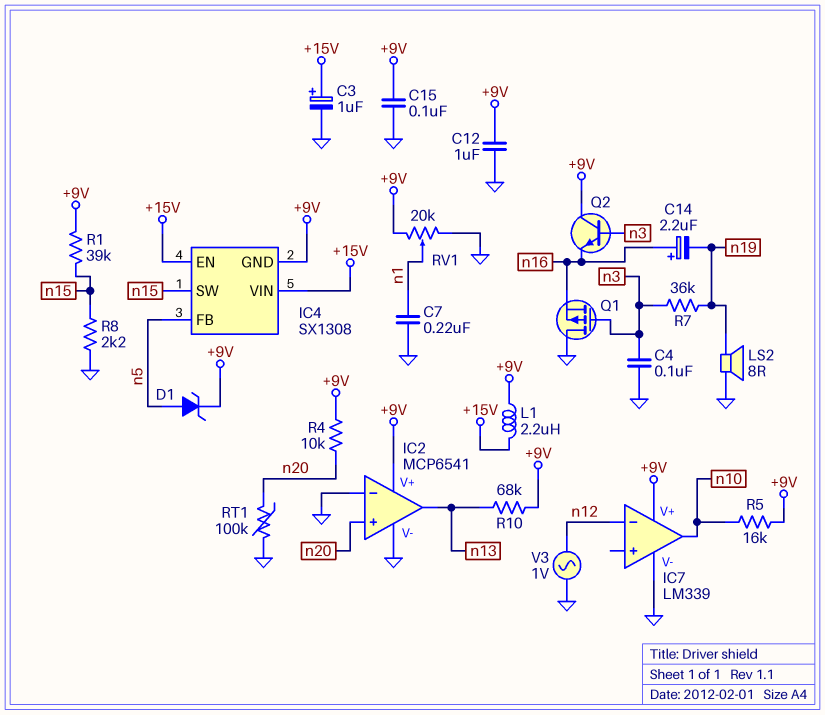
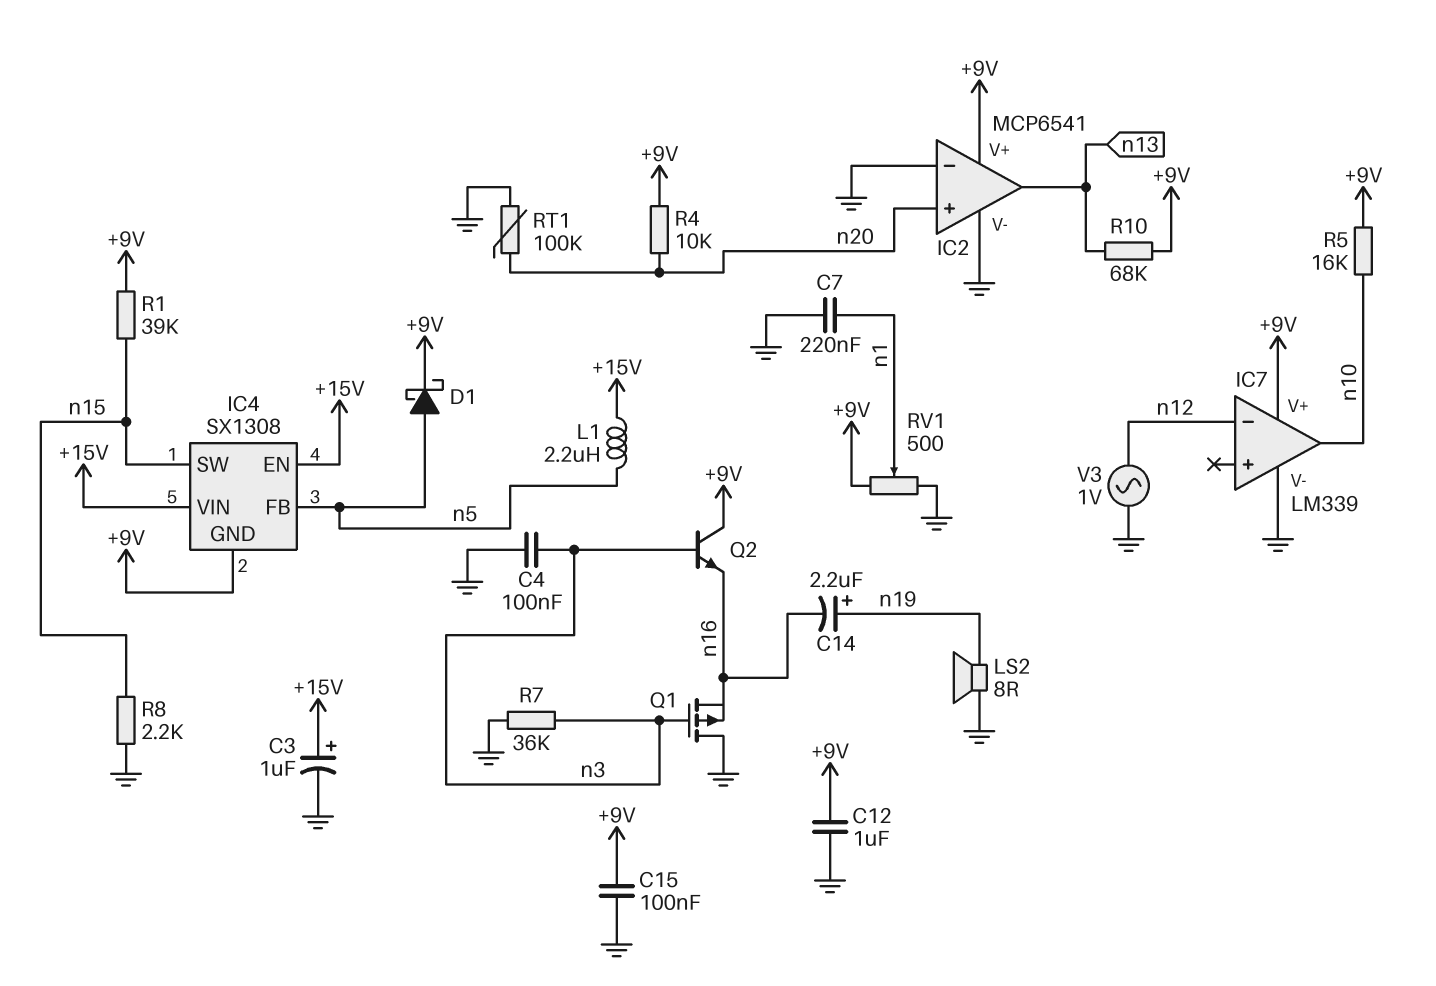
C14: 2.2uF (plus n16, minus n19) -> 2.2uF (plus n19, minus n16)
D1: zener (A n5, K +9V) -> schottky (A n5, K +9V)
L1: 2.2uH (+9V, +15V) -> 2.2uH (+15V, n5)
R7: 36k (n3, n19) -> 36k (GND, n3)
RV1: 20k (+9V, GND, wiper n1) -> 500 (+9V, GND, wiper n1)

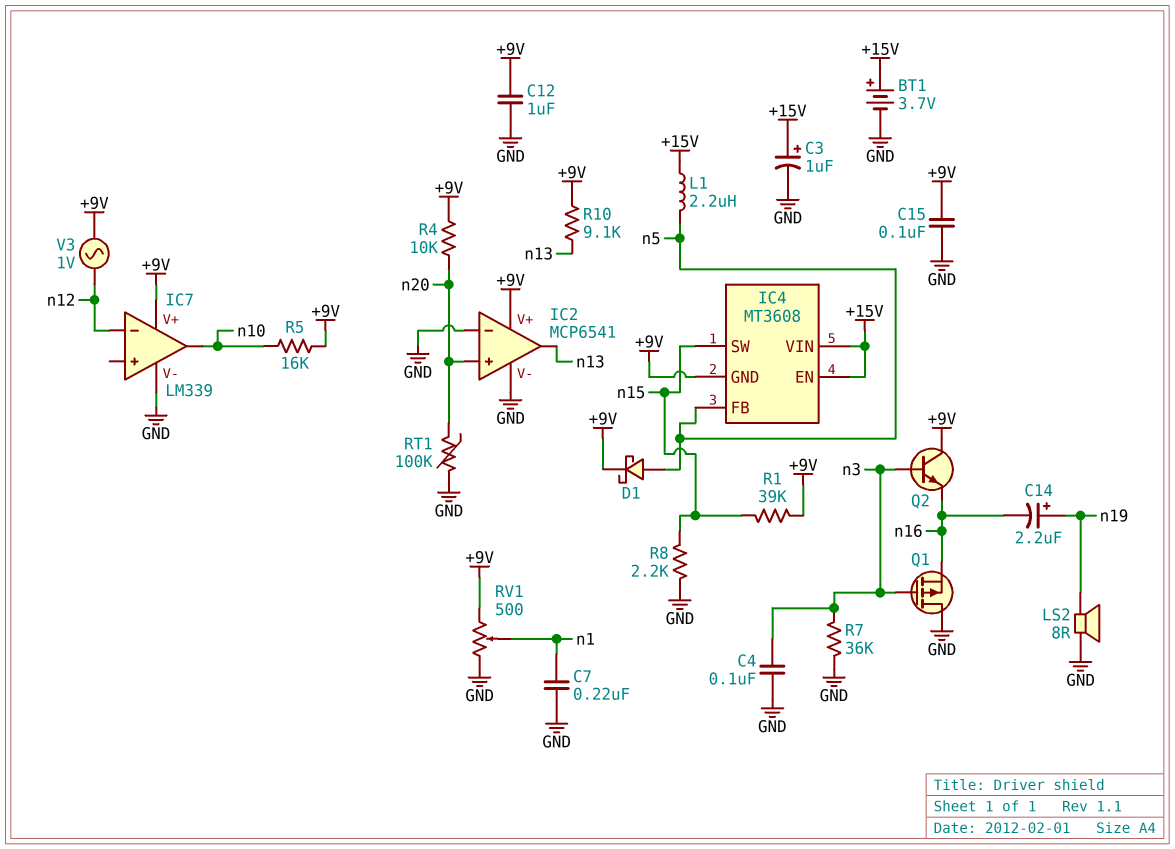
BT1: none -> 3.7V (plus +15V, minus GND)
IC4: SX1308 -> MT3608
R10: 68k (+9V, n13) -> 9.1k (+9V, n13)
V3: AC 1V (GND, n12) -> AC 1V (+9V, n12)

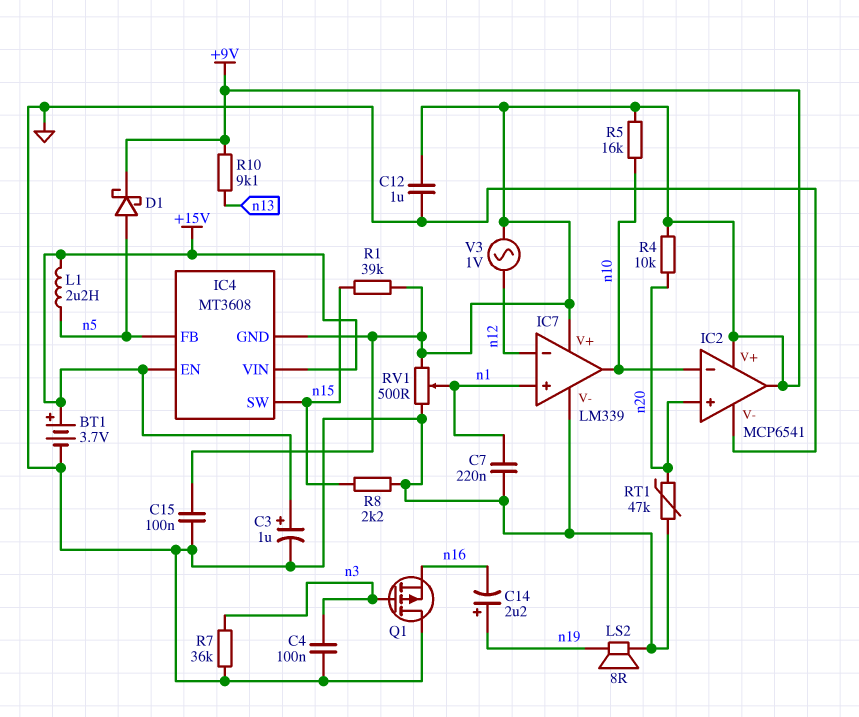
IC2 pin in-: GND -> n10
IC2 pin out: n13 -> +9V
IC7 pin in+: none -> n1
Q2: NPN (B n3, C +9V, E n16) -> none
RT1: 100k (GND, n20) -> 47k (GND, n20)

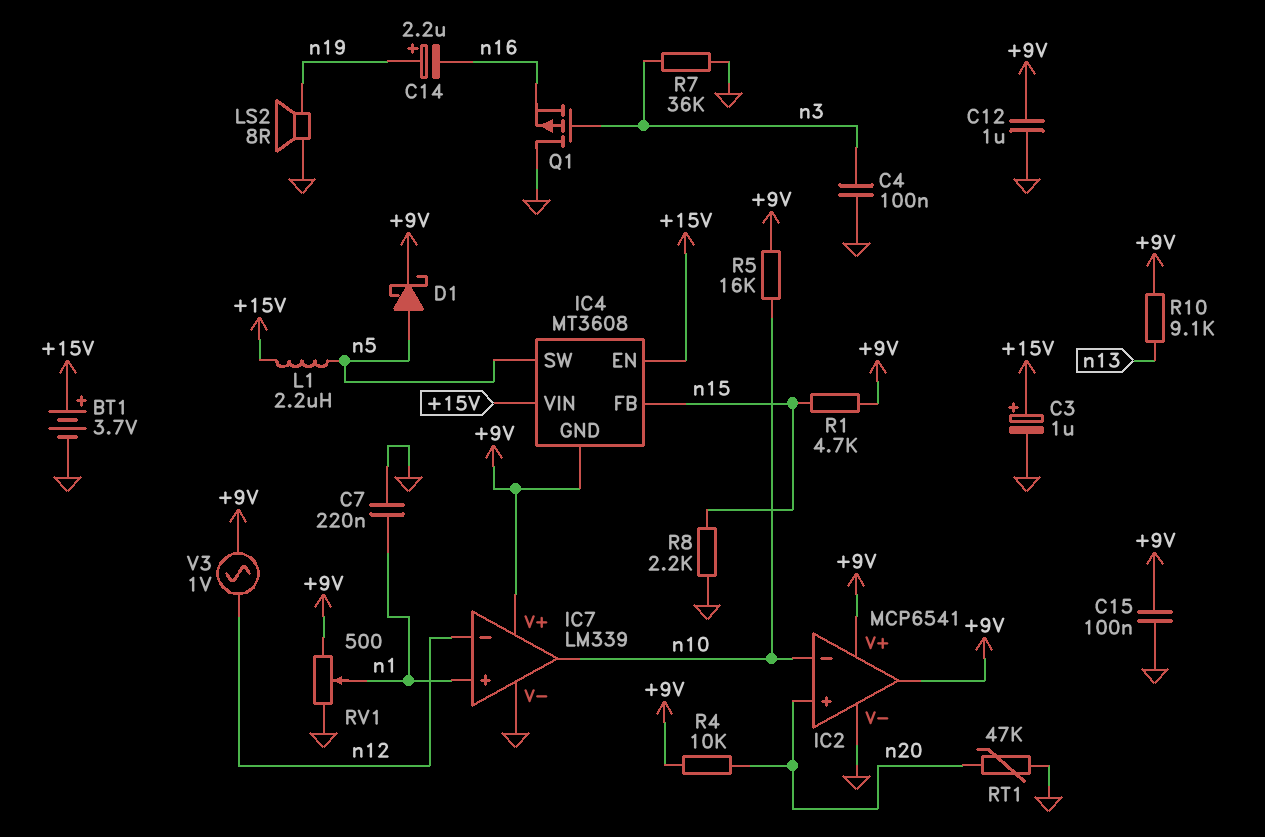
IC4 pin FB: n5 -> n15
IC4 pin SW: n15 -> n5
R1: 39k (+9V, n15) -> 4.7k (+9V, n15)

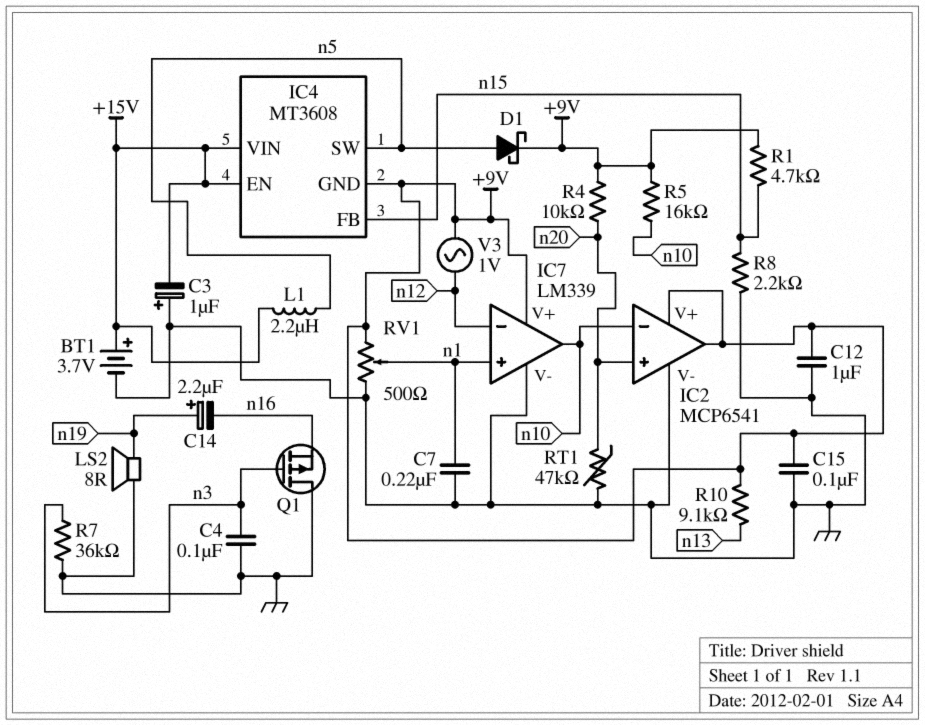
C3: 1uF (plus +15V, minus GND) -> 1uF (plus GND, minus +15V)

